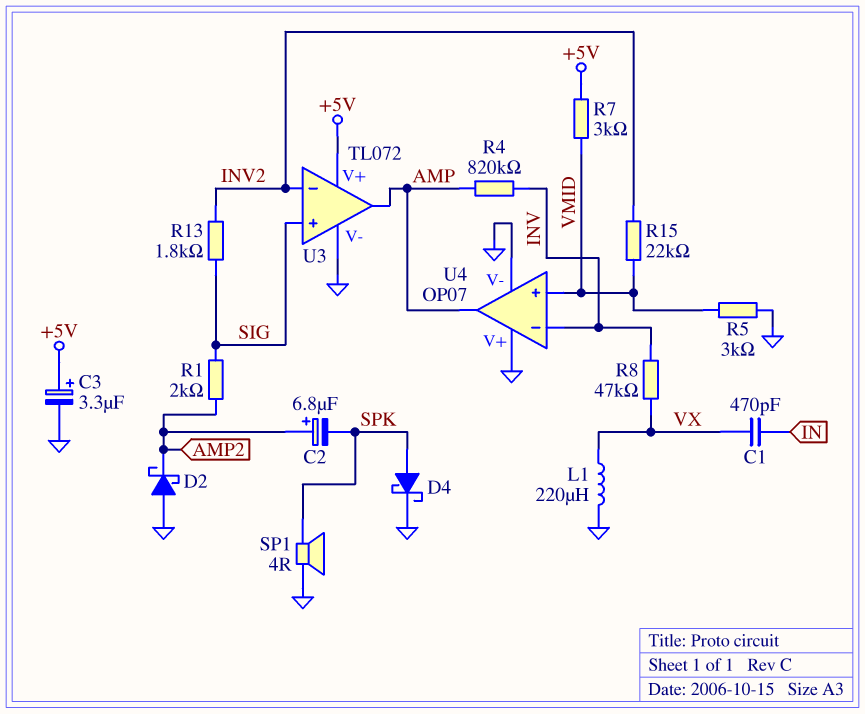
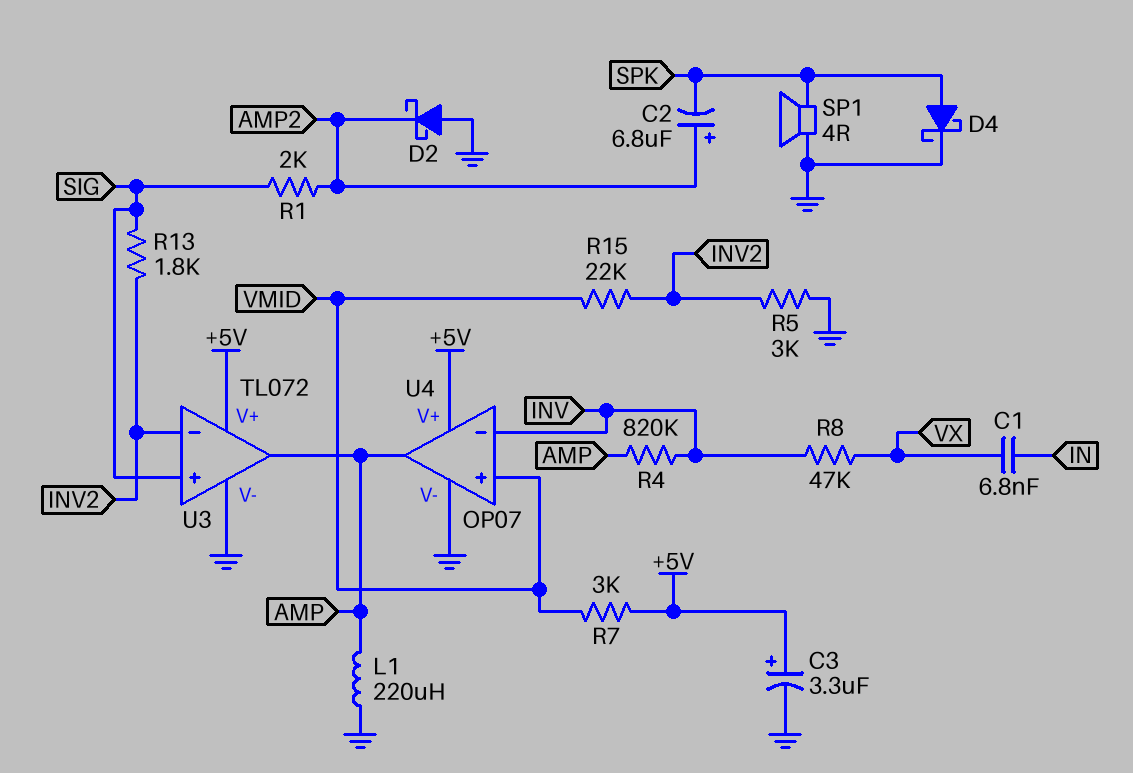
C1: 470pF (IN, VX) -> 6.8nF (IN, VX)
L1: 220uH (GND, VX) -> 220uH (AMP, GND)
R5: 3k (GND, VMID) -> 3k (GND, INV2)
U4 pin V+: GND -> +5V

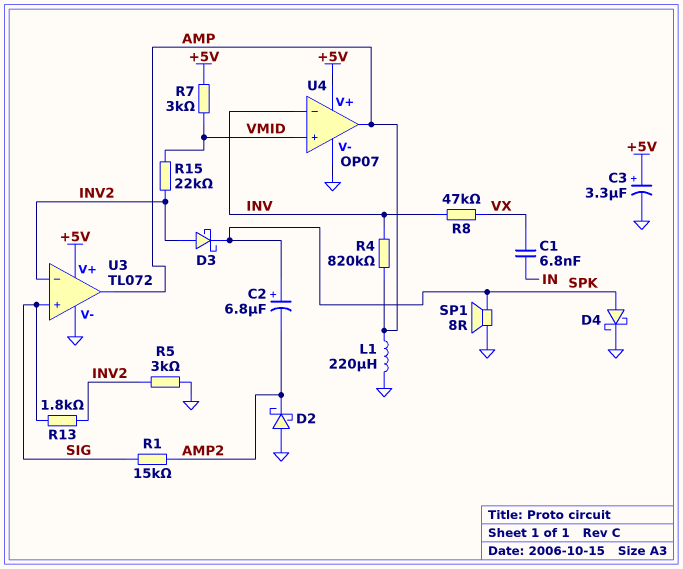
C2: 6.8uF (plus AMP2, minus SPK) -> 6.8uF (plus SPK, minus AMP2)
D3: none -> schottky (A INV2, K SPK)
R1: 2k (AMP2, SIG) -> 15k (AMP2, SIG)
SP1: speaker 4R (GND, SPK) -> speaker 8R (GND, SPK)

